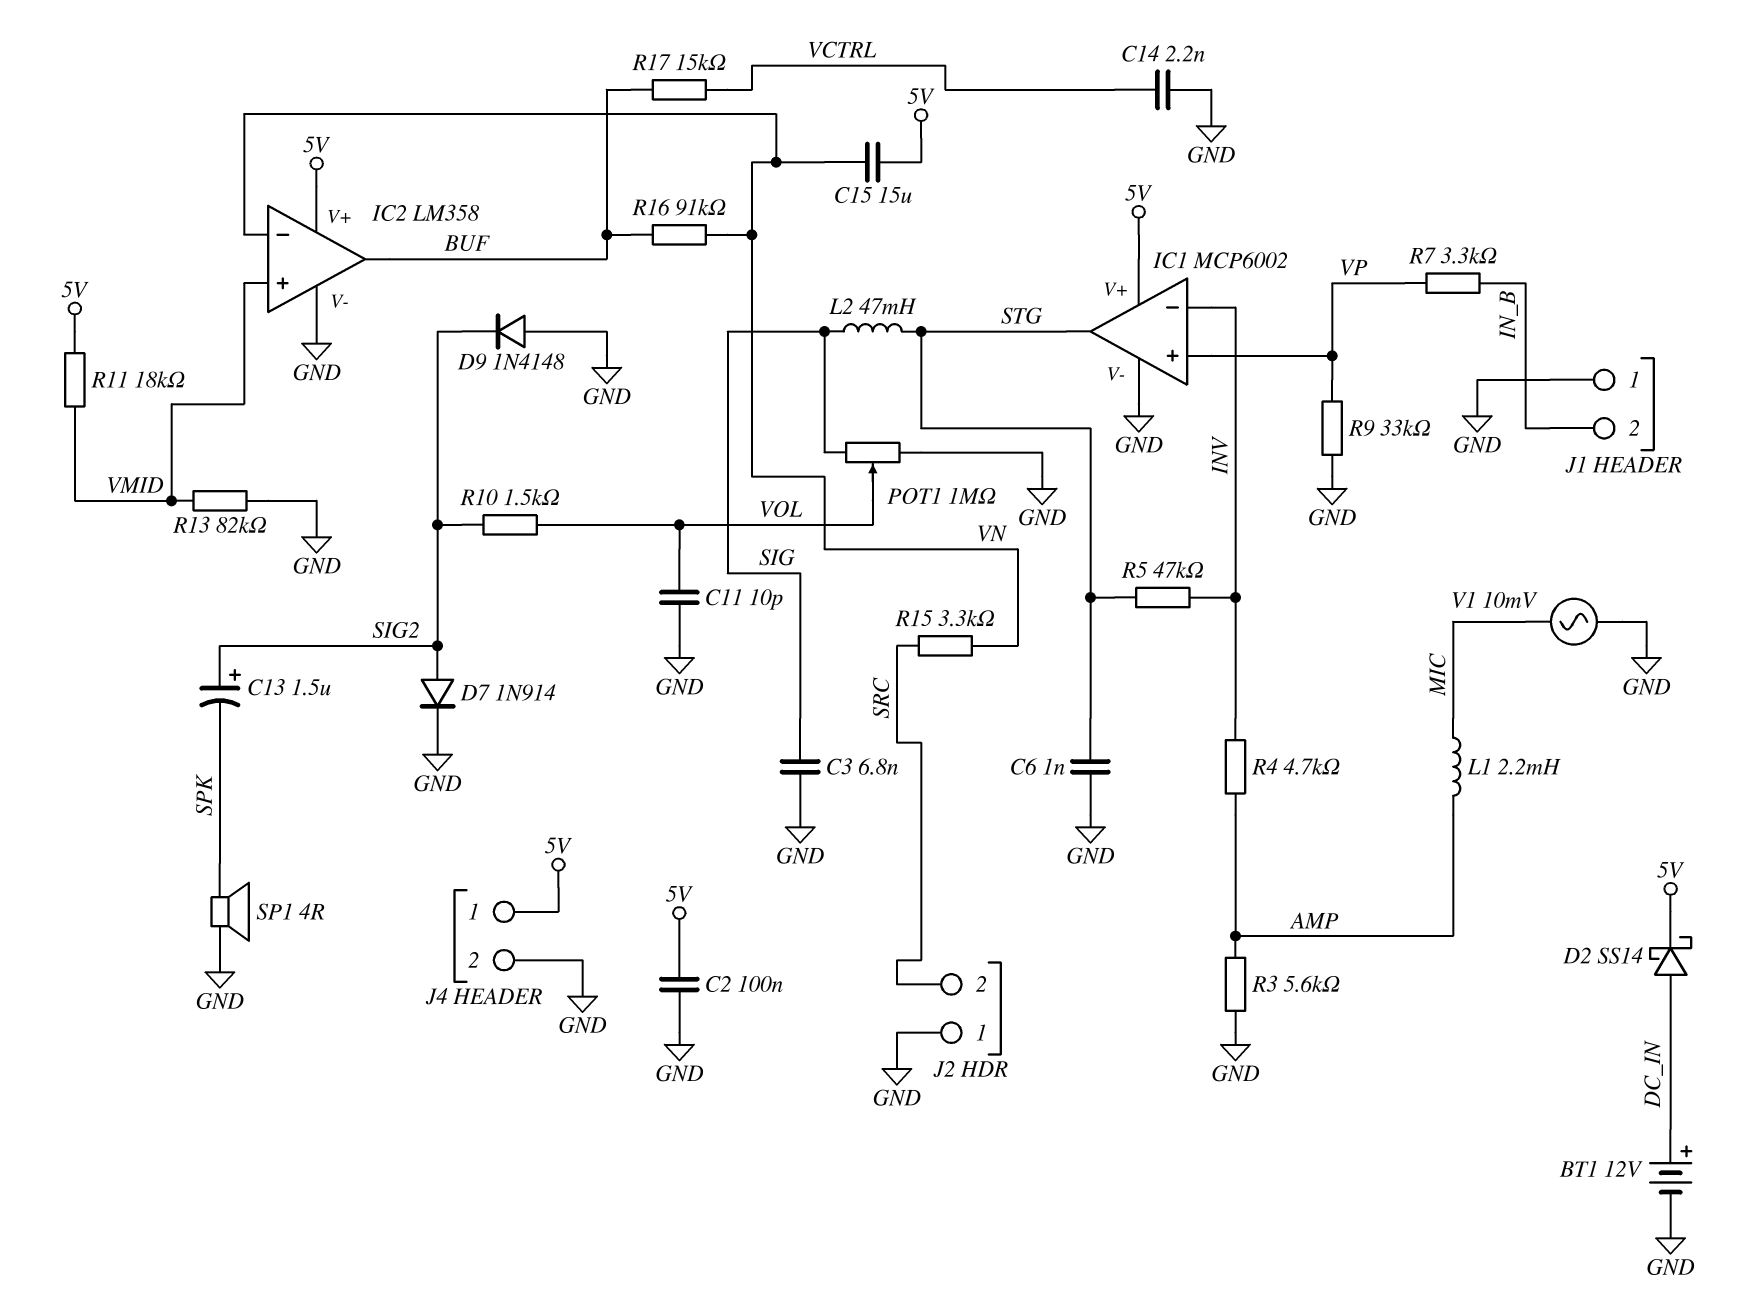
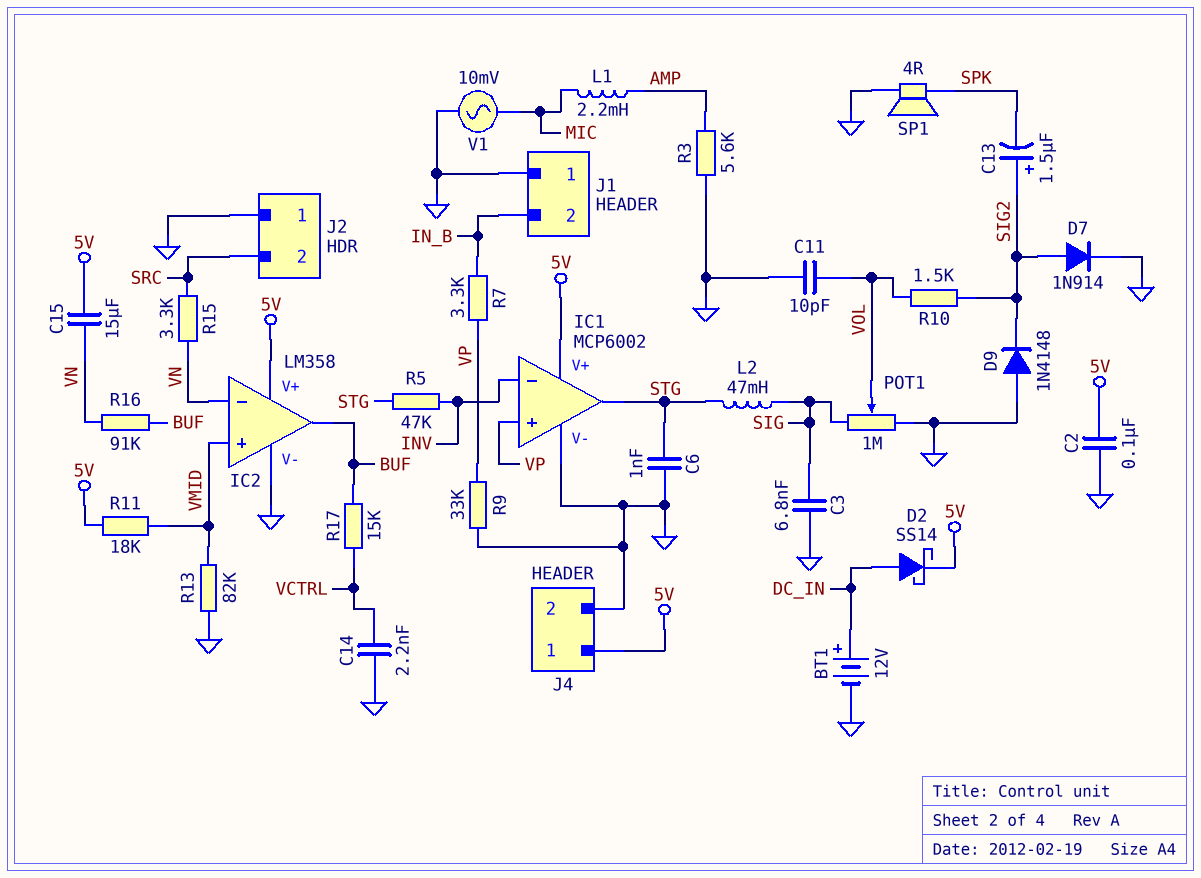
R4: 4.7k (AMP, INV) -> none

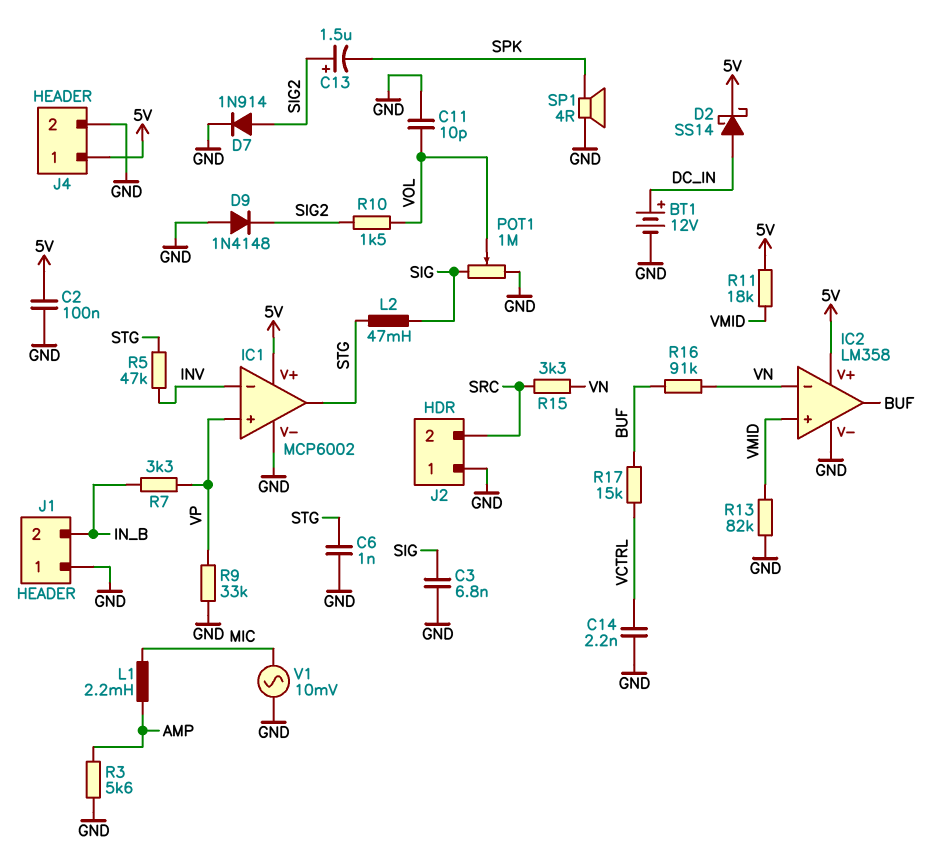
C15: 15uF (5V, VN) -> none

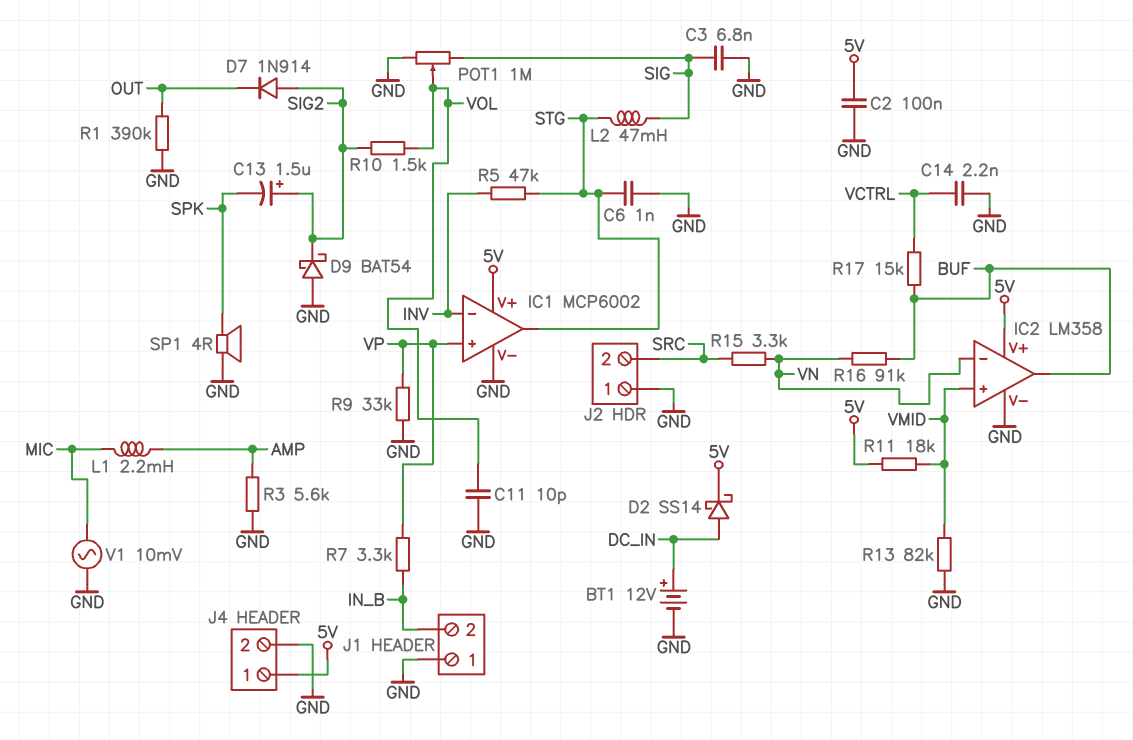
D7: diode 1N914 (A SIG2, K GND) -> diode 1N914 (A SIG2, K OUT)
D9: diode 1N4148 (A GND, K SIG2) -> schottky BAT54 (A GND, K SIG2)
R1: none -> 390k (GND, OUT)

